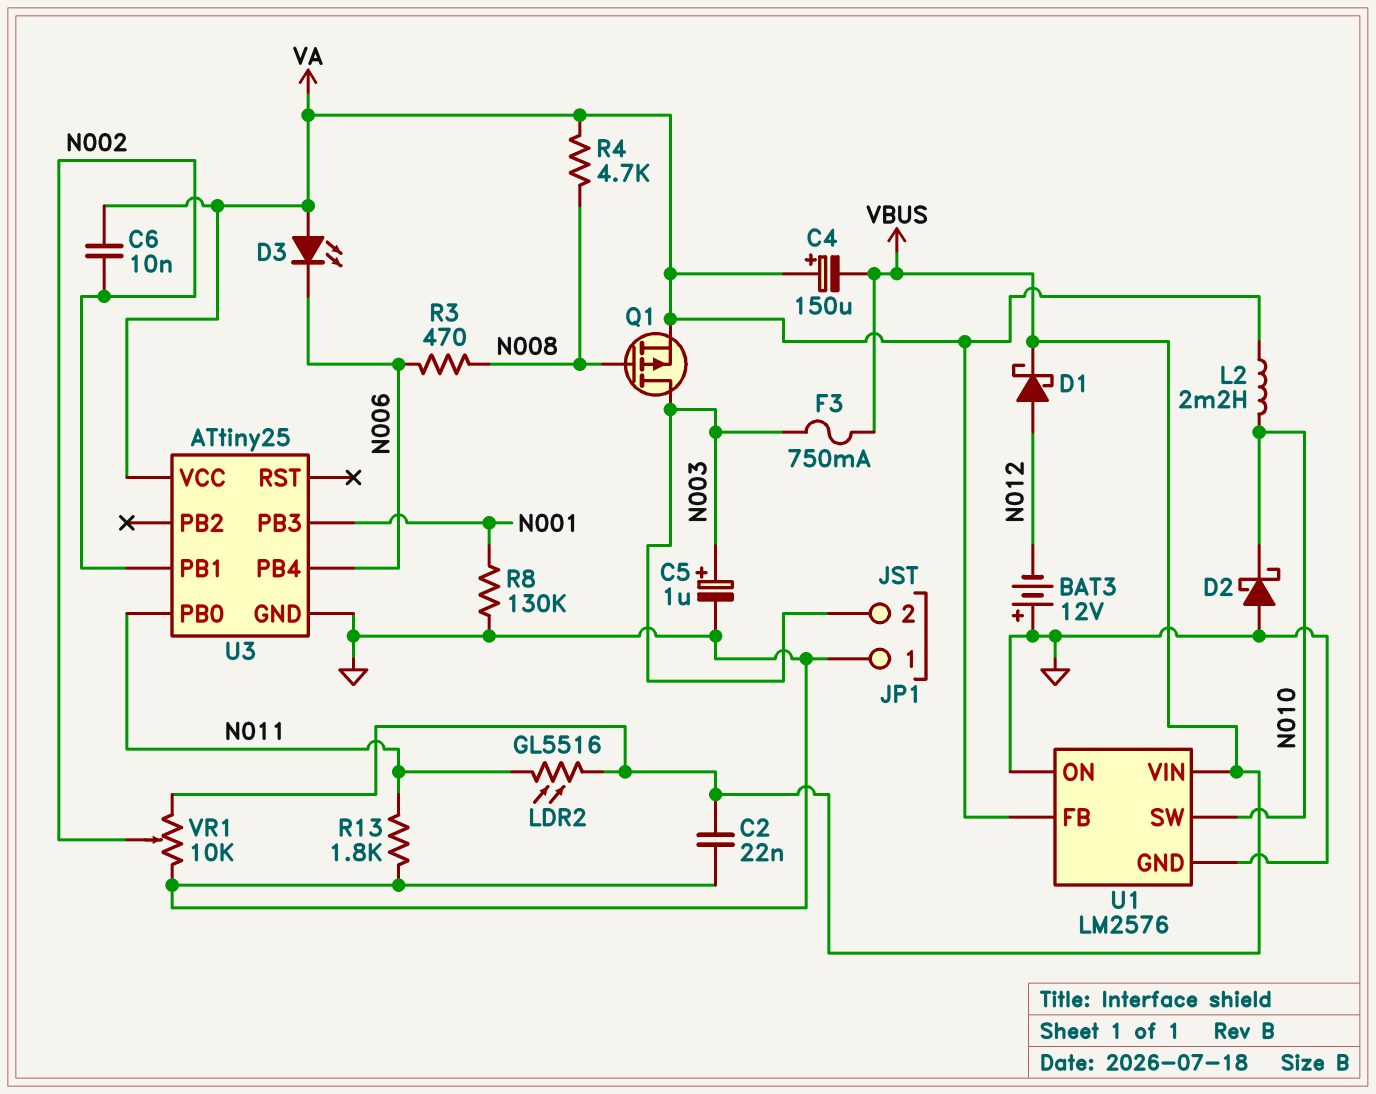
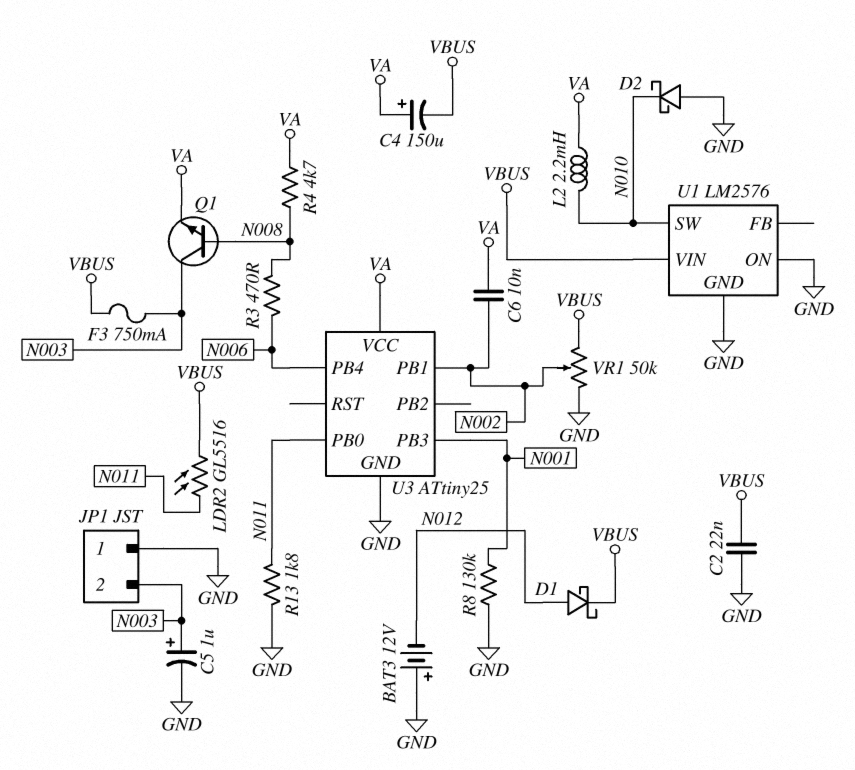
D3: LED (A VA, K N006) -> none
Q1: PMOS (G N008, D N003, S VA) -> NPN (B N008, C N003, E VA)
U1 pin FB: VA -> none
VR1: 10k (GND, VBUS, wiper N002) -> 50k (GND, VBUS, wiper N002)

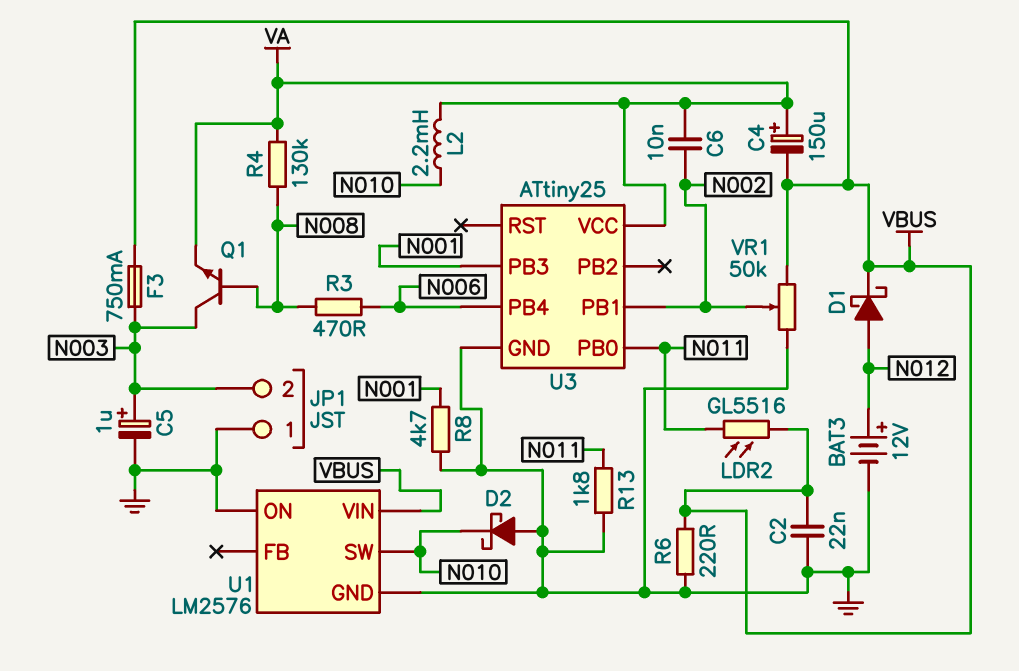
BAT3: 12V (plus GND, minus N012) -> 12V (plus N012, minus GND)
R4: 4.7k (N008, VA) -> 130k (N008, VA)
R6: none -> 220 (GND, VBUS)
R8: 130k (GND, N001) -> 4.7k (GND, N001)

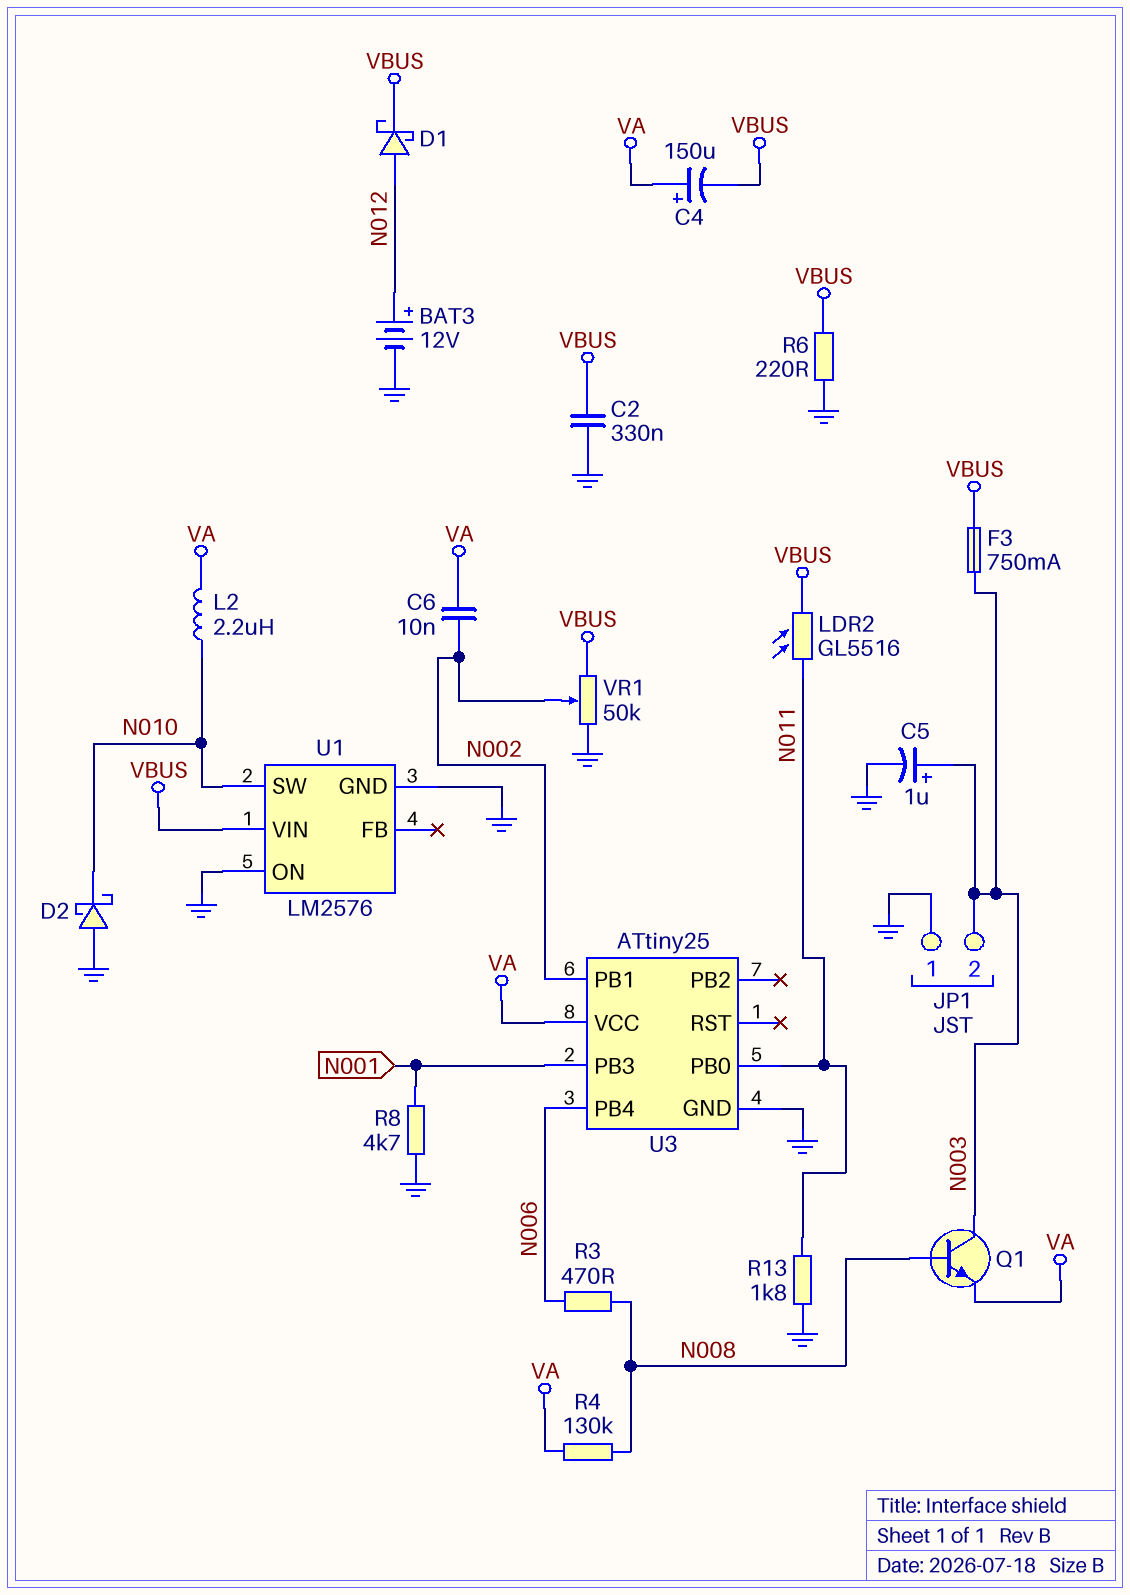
C2: 22nF (GND, VBUS) -> 330nF (GND, VBUS)
L2: 2.2mH (N010, VA) -> 2.2uH (N010, VA)

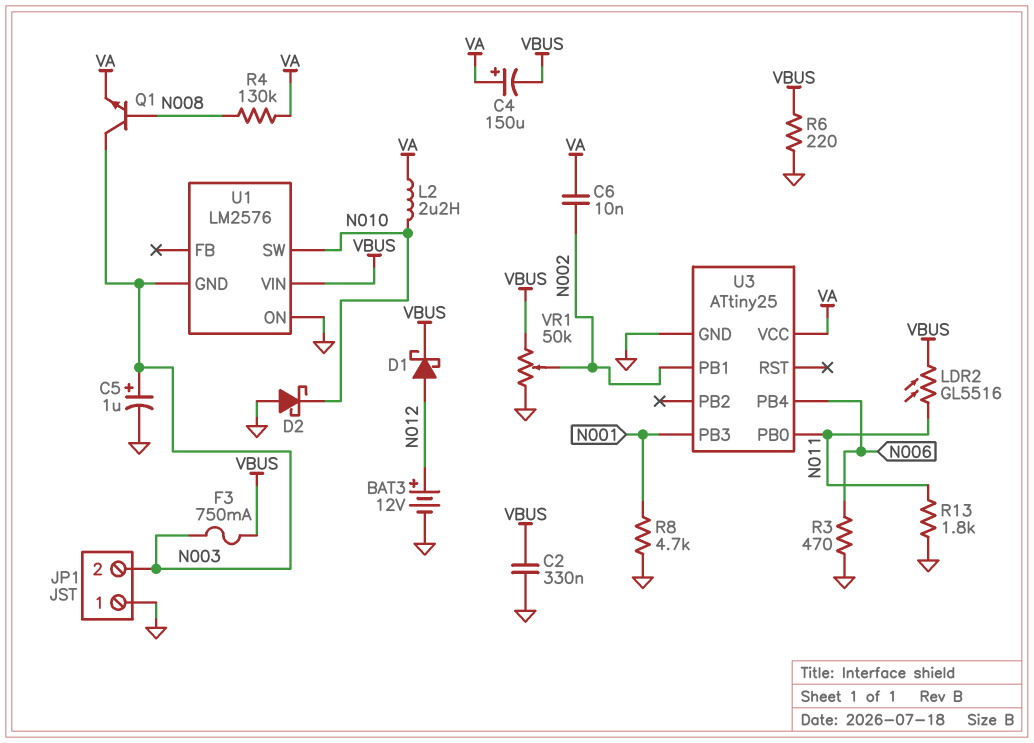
R3: 470 (N006, N008) -> 470 (GND, N006)
U1 pin GND: GND -> N003

